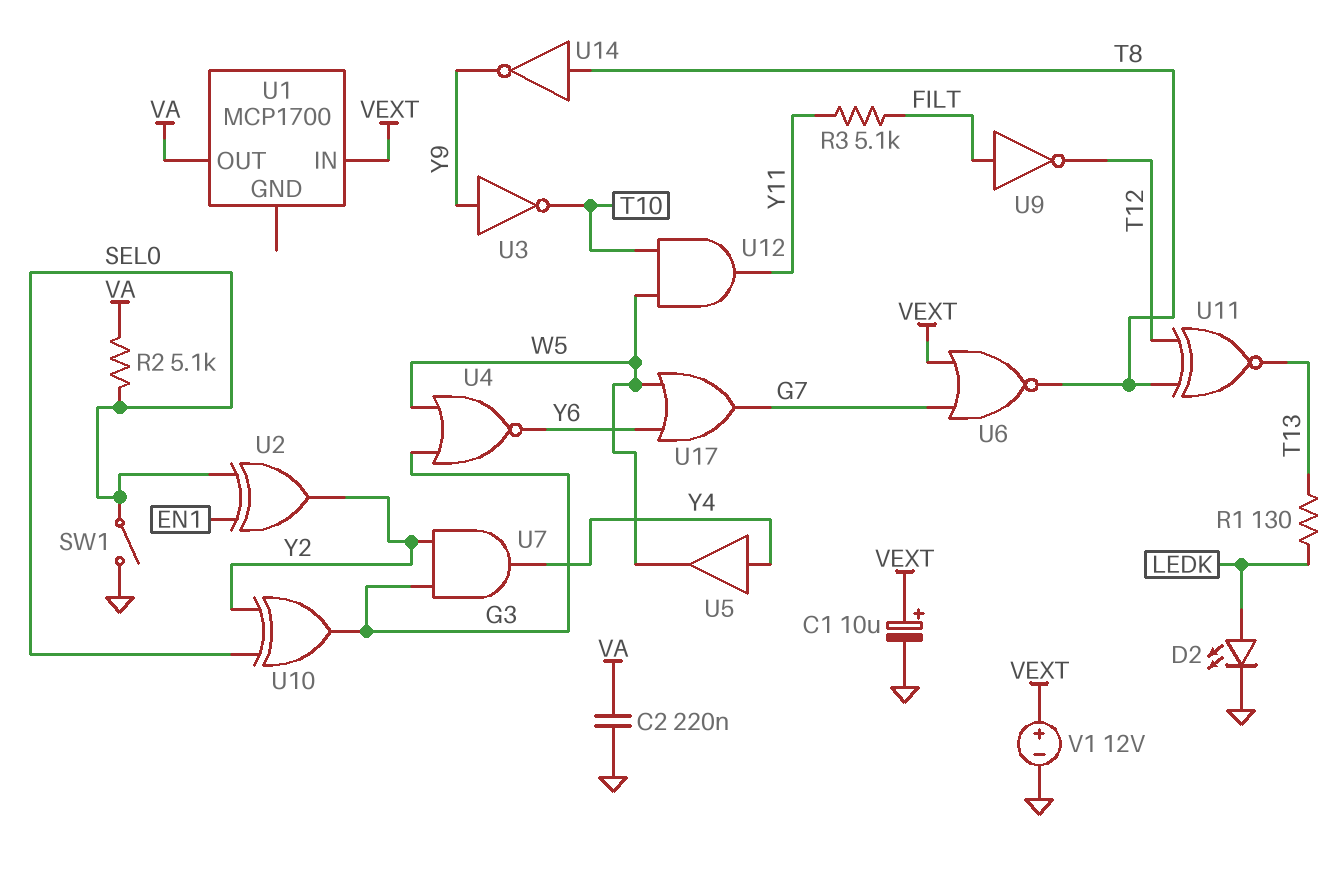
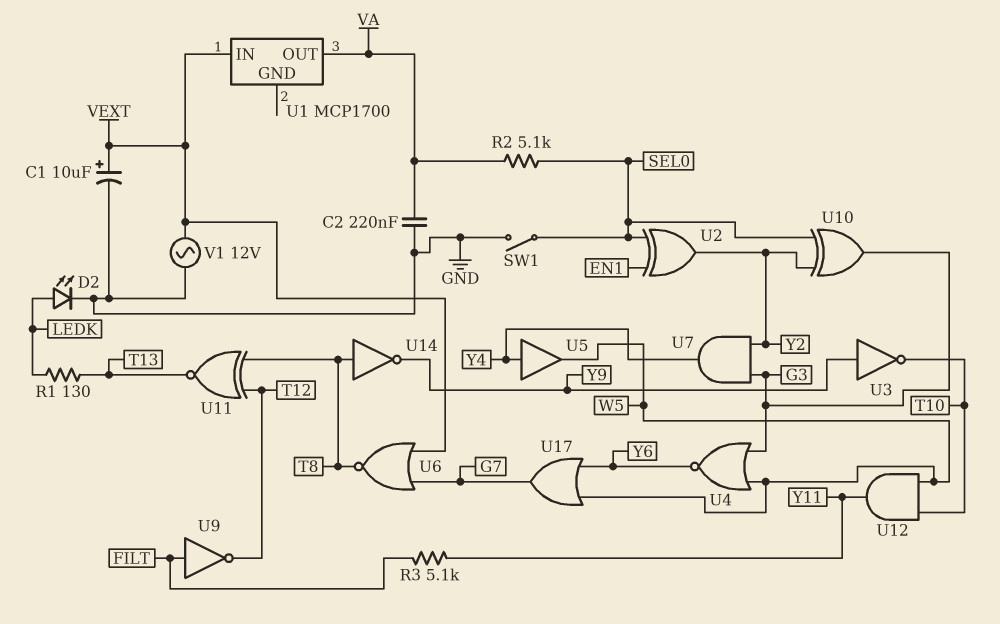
V1: 12V (plus VEXT, minus GND) -> AC 12V (GND, VEXT)

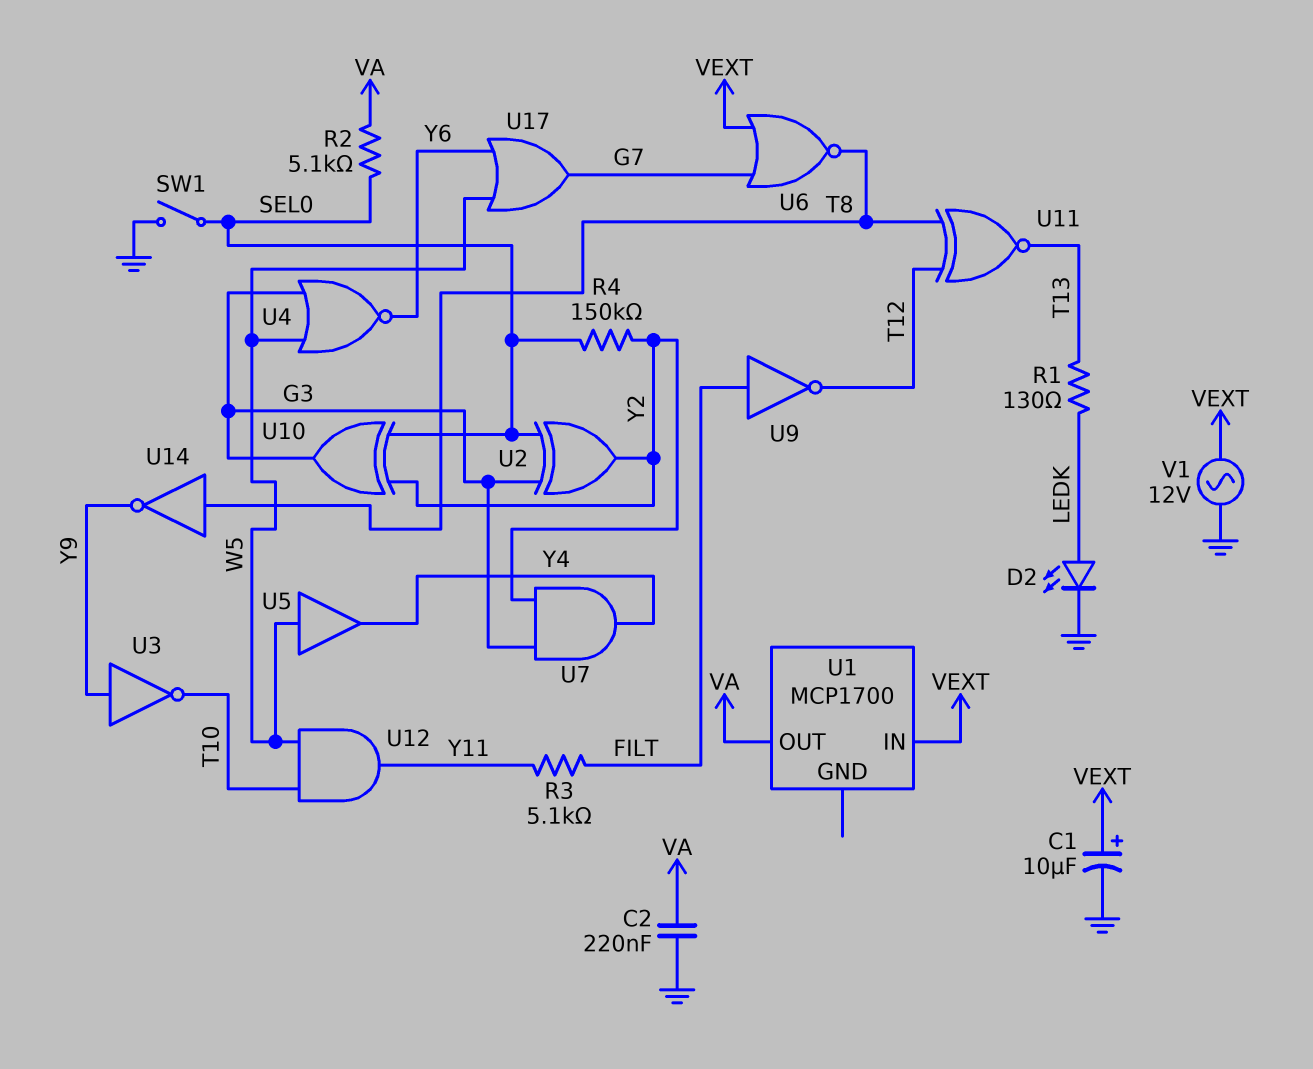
R4: none -> 150k (SEL0, Y2)
U2: XOR (in EN1, in SEL0, out Y2) -> XOR (in G3, in SEL0, out Y2)
U5: buffer (in Y4, out W5) -> buffer (in W5, out Y4)

